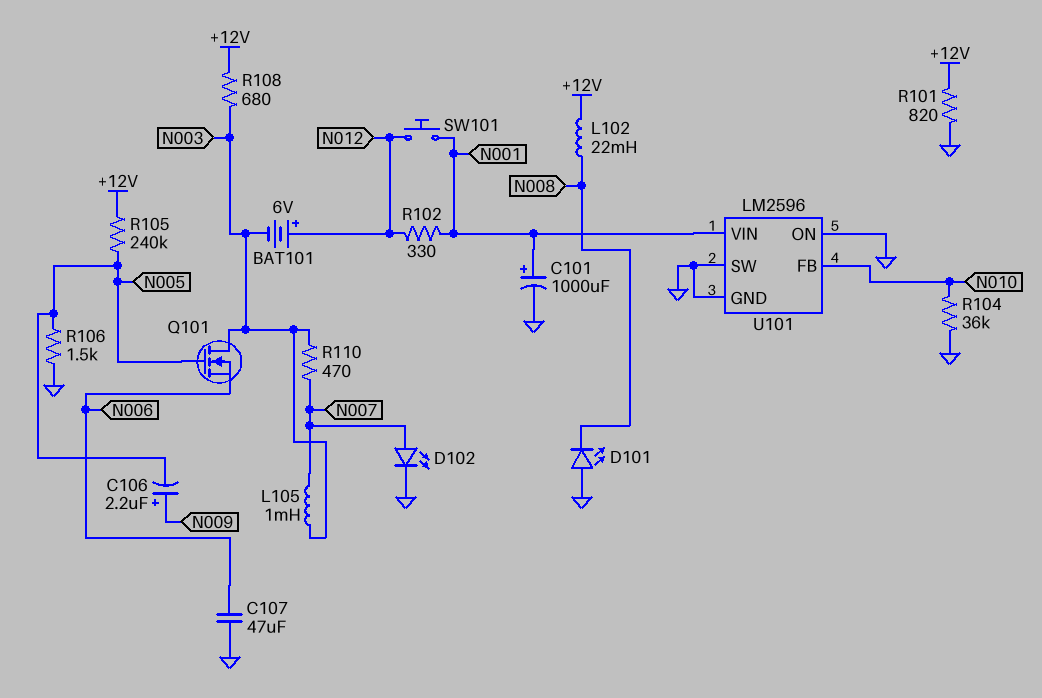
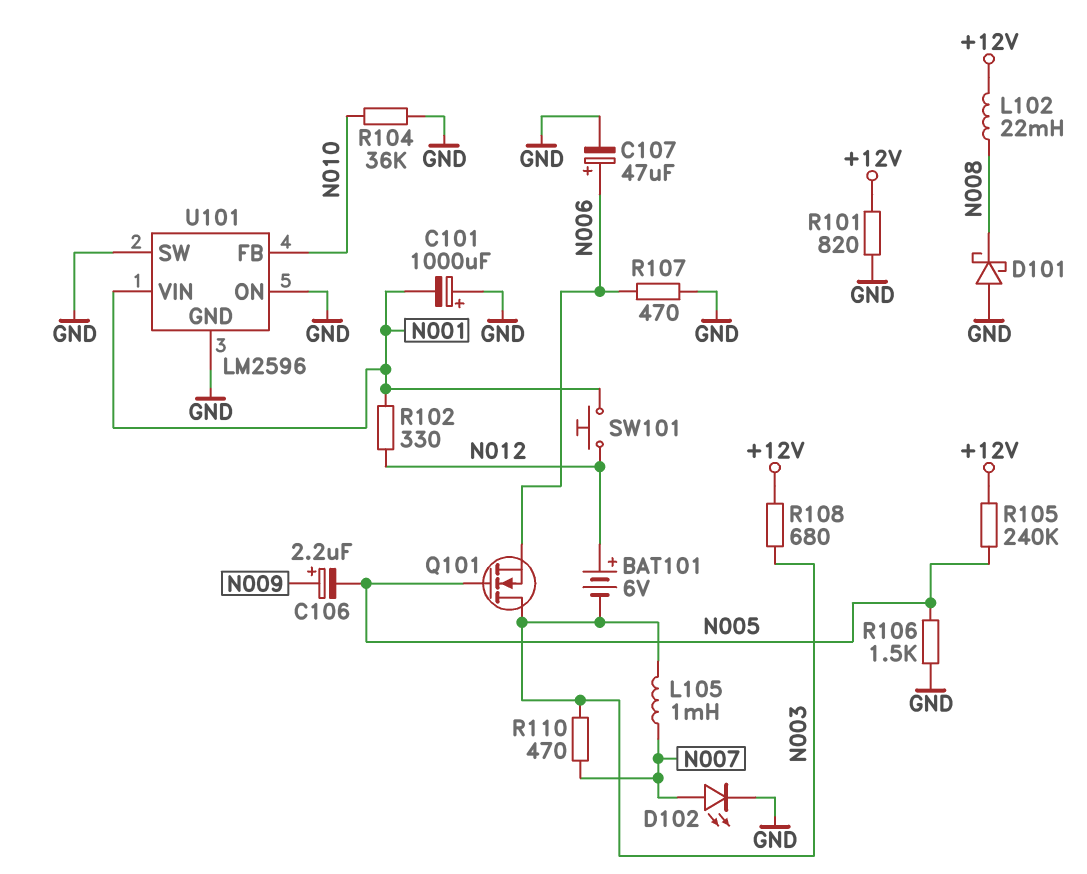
C101: 1000uF (plus N001, minus GND) -> 1000uF (plus GND, minus N001)
C107: 47uF (GND, N006) -> 47uF (plus N006, minus GND)
D101: LED (A GND, K N008) -> schottky (A GND, K N008)
R107: none -> 470 (GND, N006)

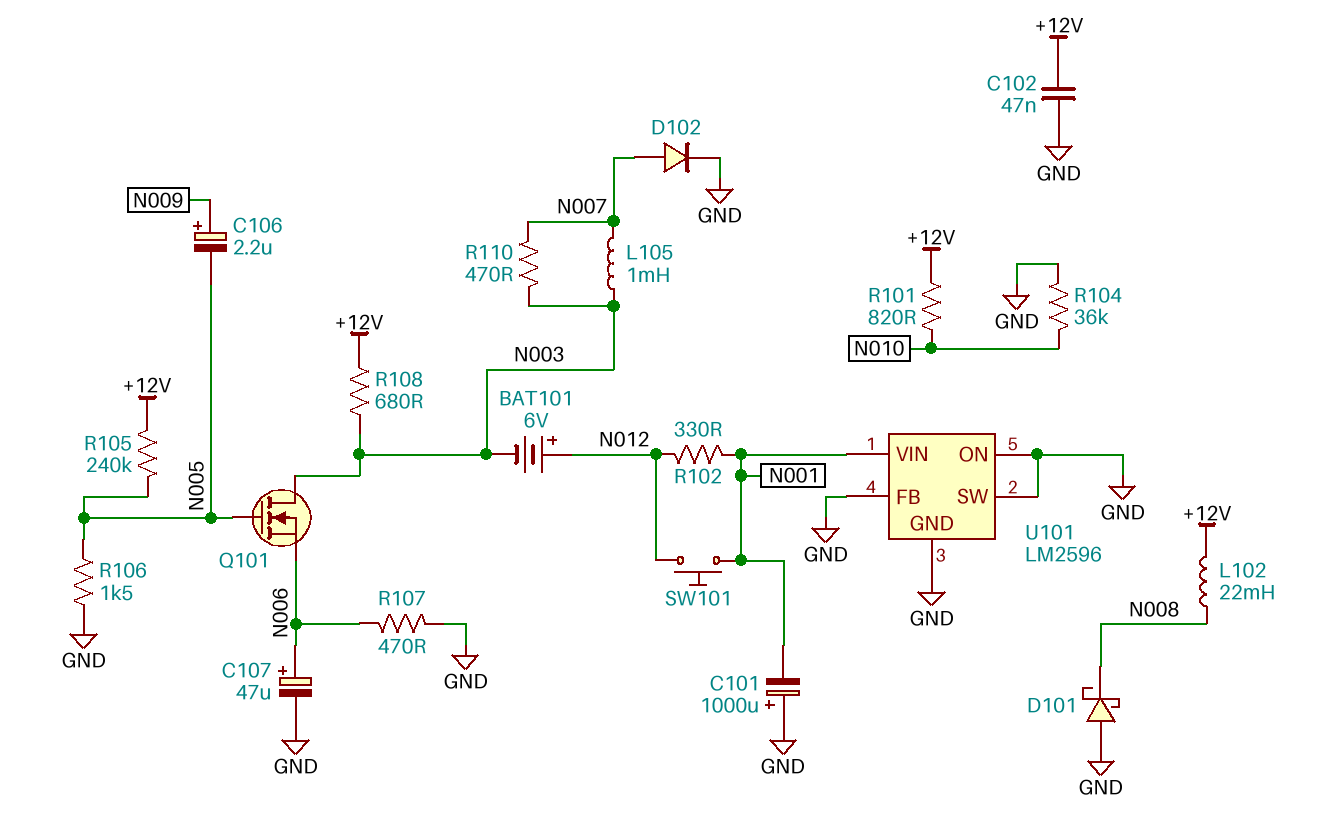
C102: none -> 47nF (+12V, GND)
D102: LED (A N007, K GND) -> diode (A N007, K GND)
R101: 820 (+12V, GND) -> 820 (+12V, N010)
U101 pin FB: N010 -> GND

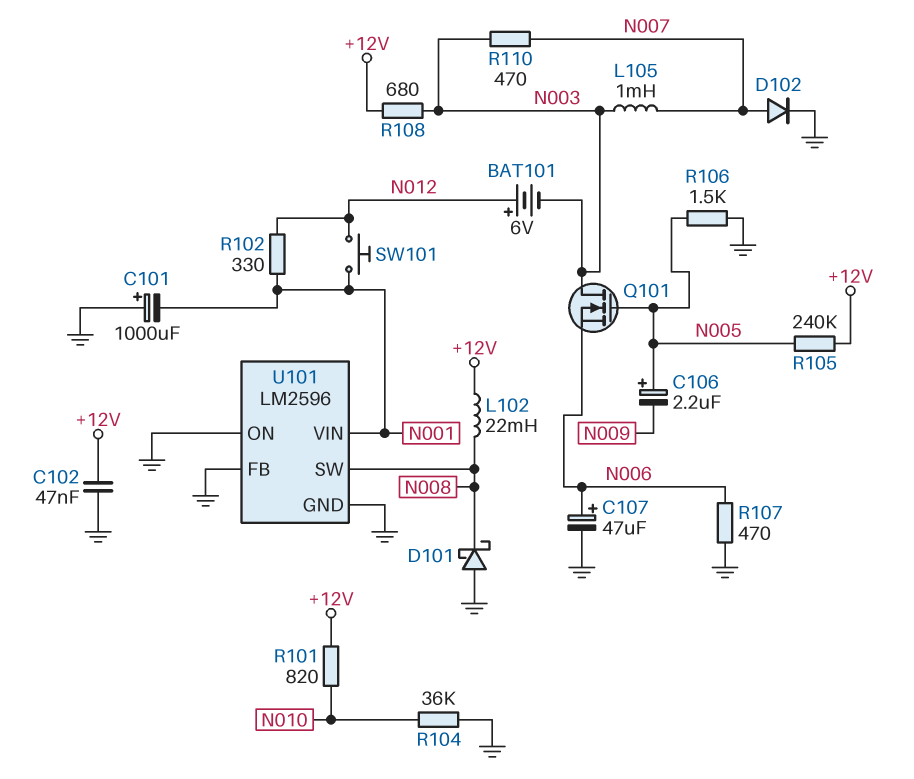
C106: 2.2uF (plus N009, minus N005) -> 2.2uF (plus N005, minus N009)
U101 pin SW: GND -> N008

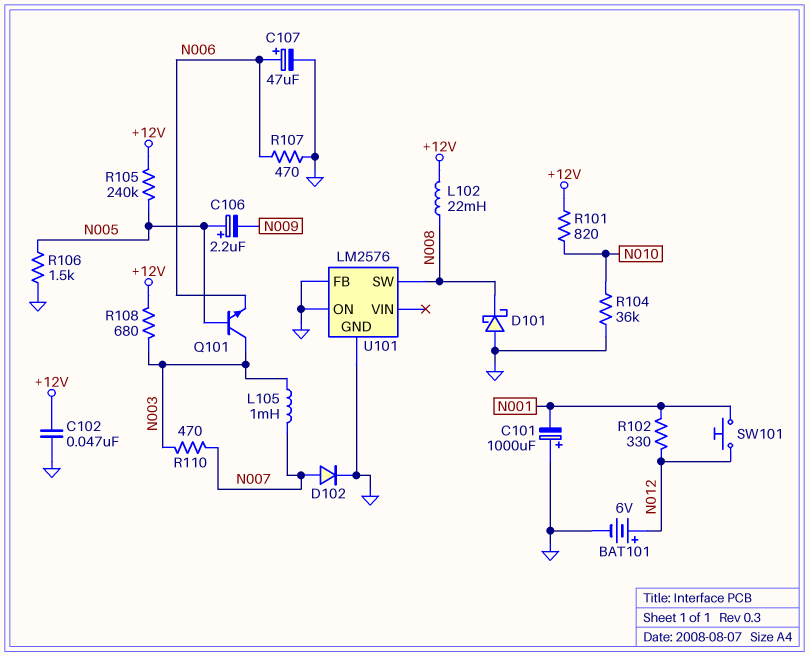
BAT101: 6V (plus N012, minus N003) -> 6V (plus N012, minus GND)
Q101: NMOS (G N005, D N003, S N006) -> NPN (B N005, C N003, E N006)
U101: LM2596 -> LM2576
U101 pin VIN: N001 -> none

